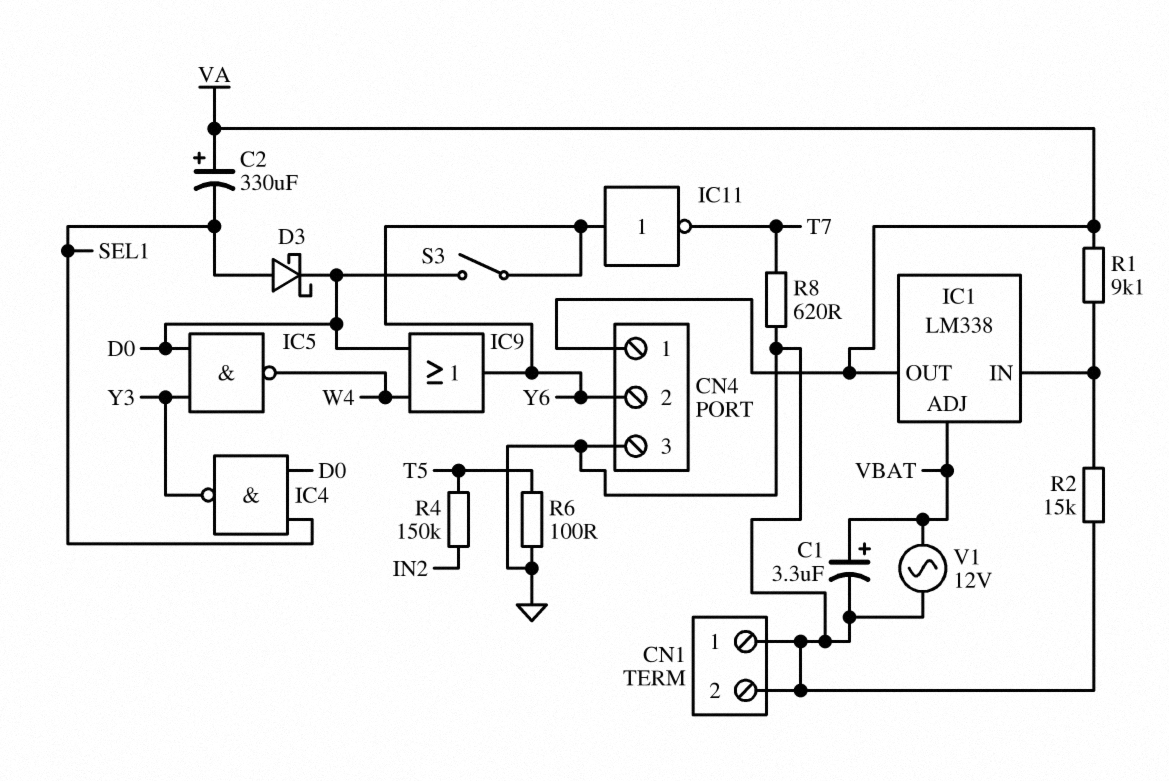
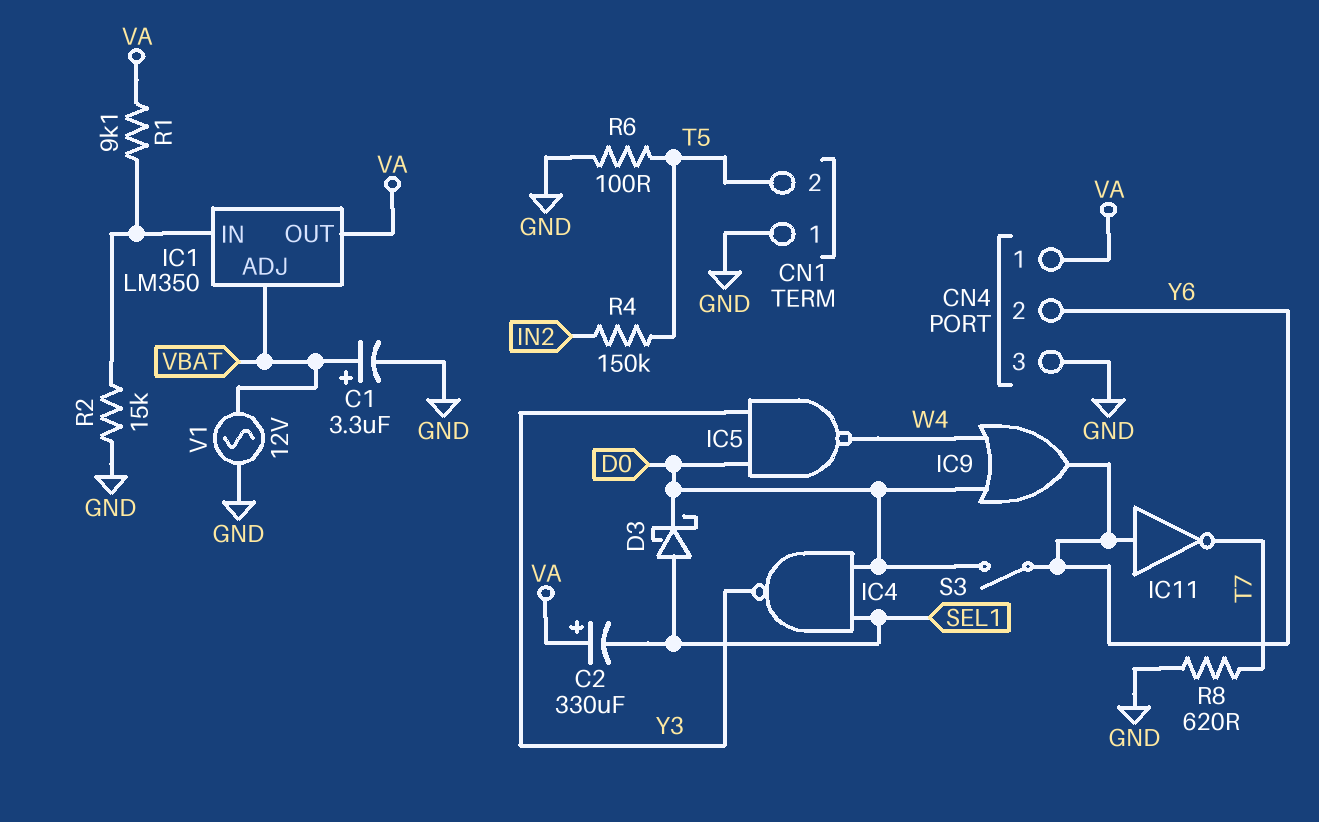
CN1 pin 2: GND -> T5
IC1: LM338 -> LM350

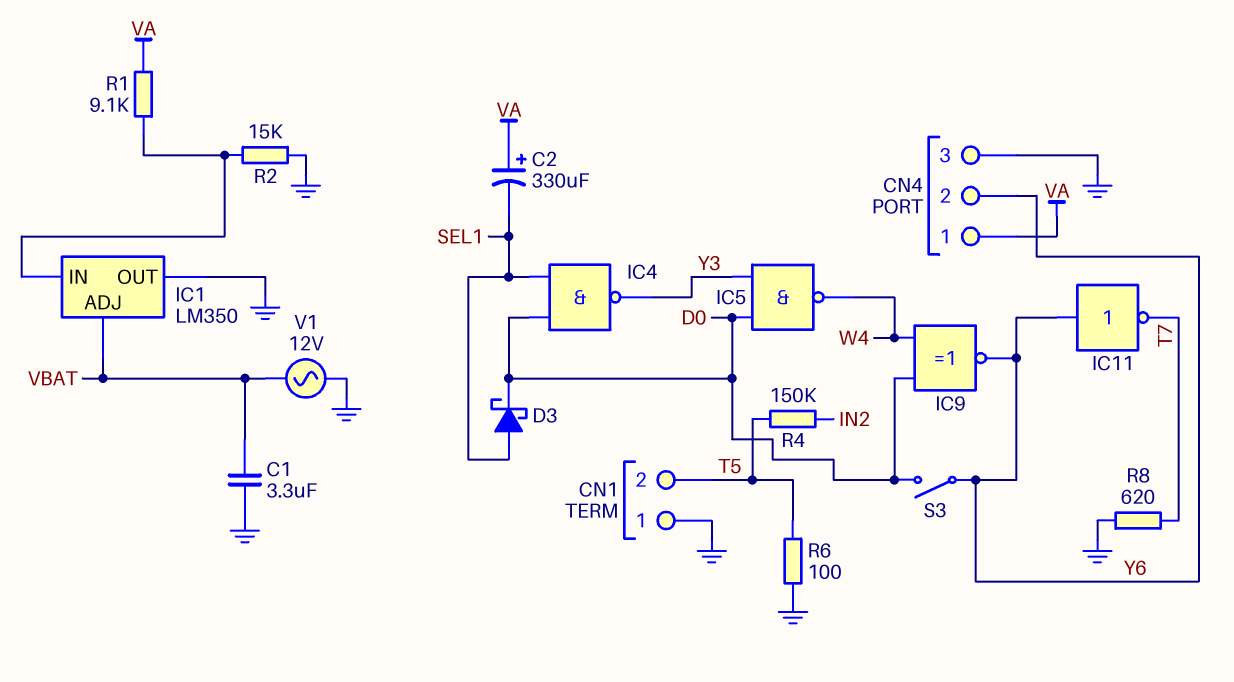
C1: 3.3uF (plus VBAT, minus GND) -> 3.3uF (GND, VBAT)
IC1 pin OUT: VA -> GND
IC9: OR (in D0, in W4, out Y6) -> XNOR (in D0, in W4, out Y6)

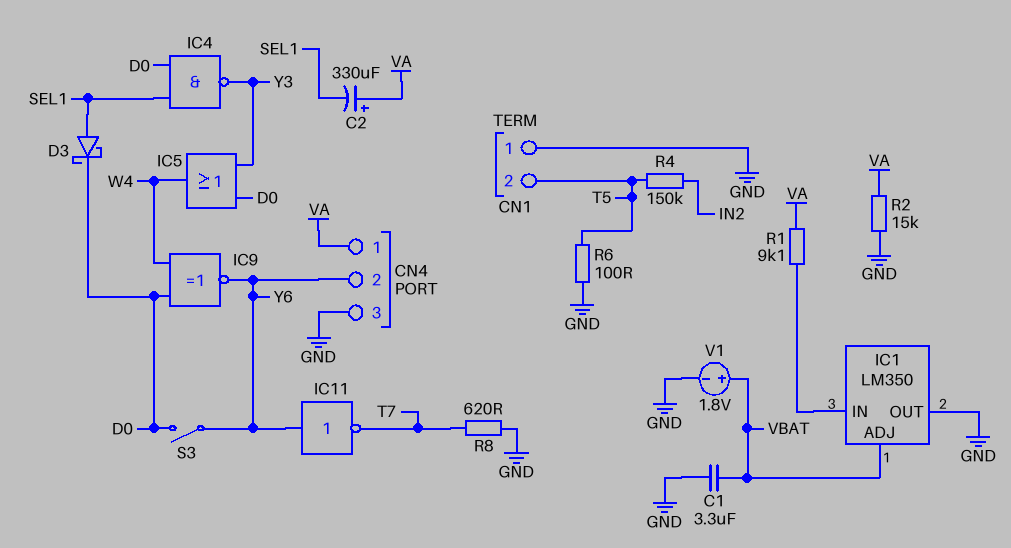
IC5: NAND (in D0, in Y3, out W4) -> OR (in D0, in Y3, out W4)
R2: 15k (GND, IC1/IN) -> 15k (GND, VA)
V1: AC 12V (GND, VBAT) -> 1.8V (plus VBAT, minus GND)

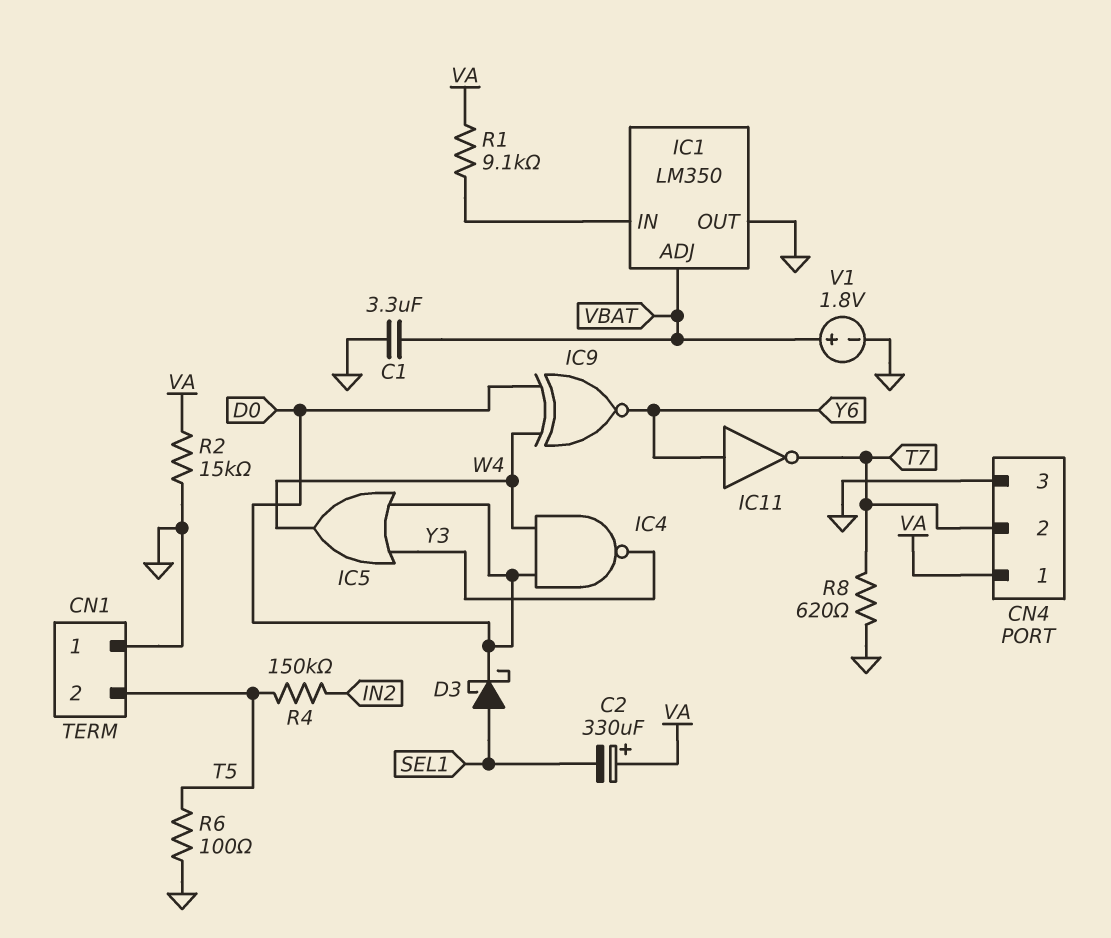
CN4 pin 2: Y6 -> T7
IC4: NAND (in D0, in SEL1, out Y3) -> NAND (in D0, in W4, out Y3)
S3: switch (D0, Y6) -> none

